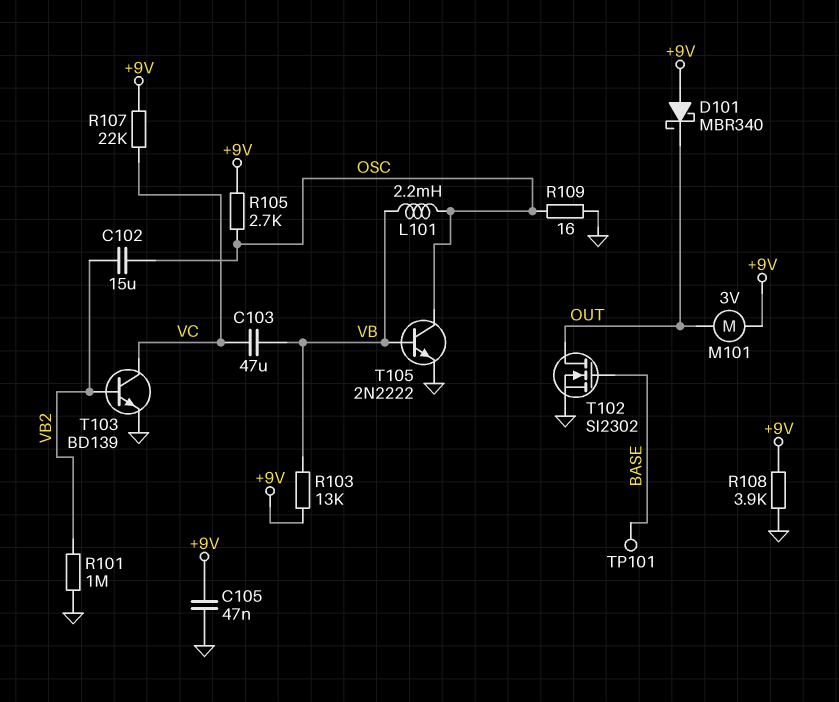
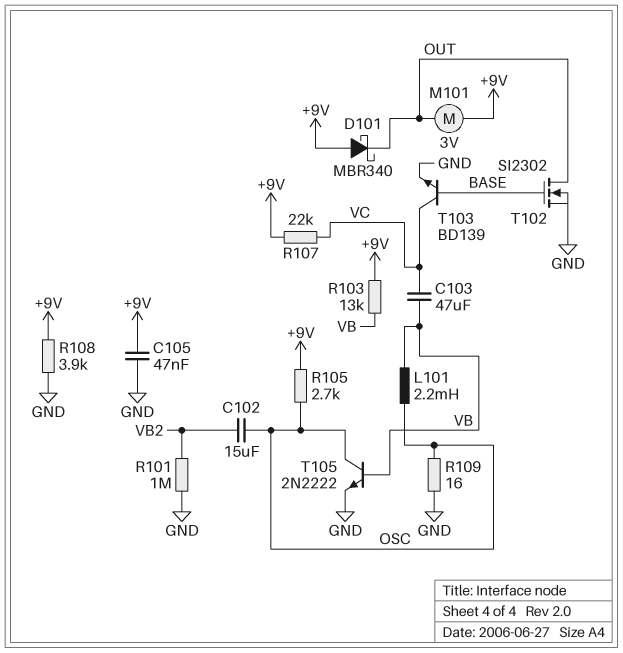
T103: NPN BD139 (B VB2, C VC, E GND) -> NPN BD139 (B BASE, C VC, E GND)
TP101: test point (BASE) -> none

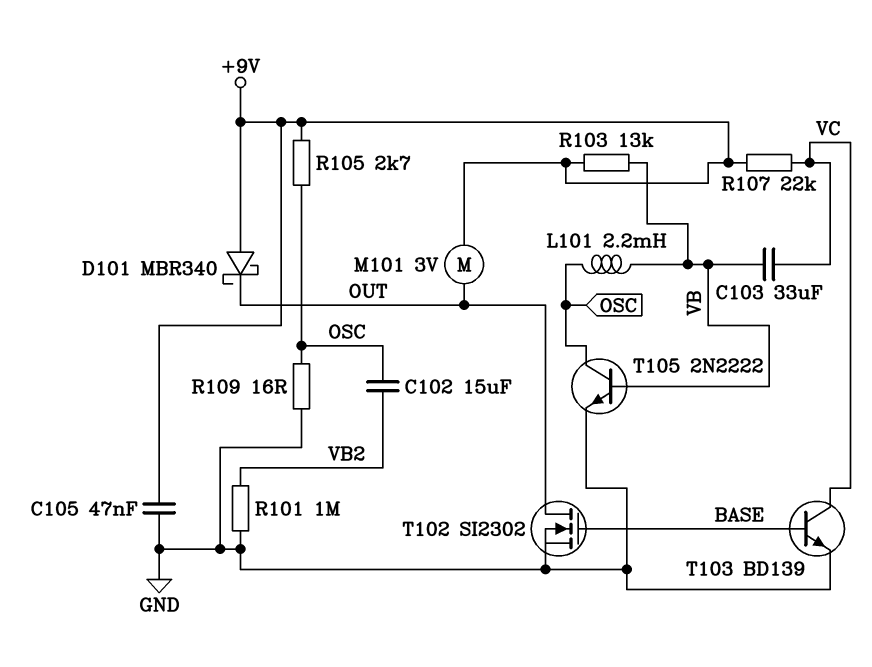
C103: 47uF (VB, VC) -> 33uF (VB, VC)
R108: 3.9k (+9V, GND) -> none

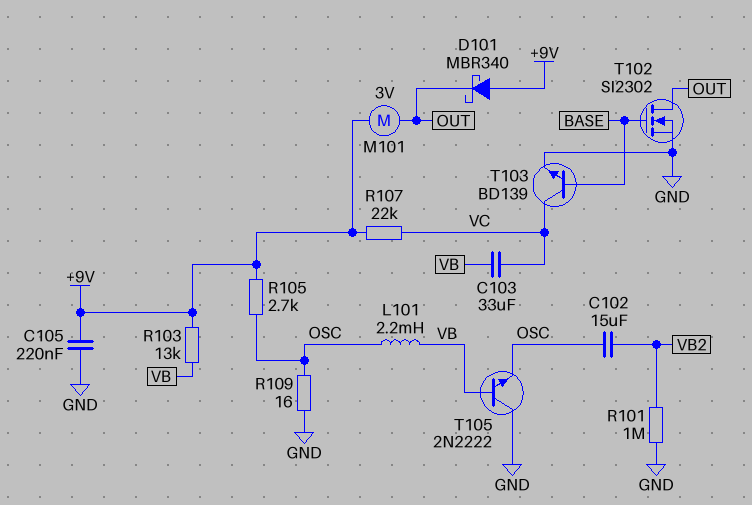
C105: 47nF (+9V, GND) -> 220nF (+9V, GND)
T105: NPN 2N2222 (B VB, C OSC, E GND) -> NPN 2N2222 (B VB, C GND, E OSC)

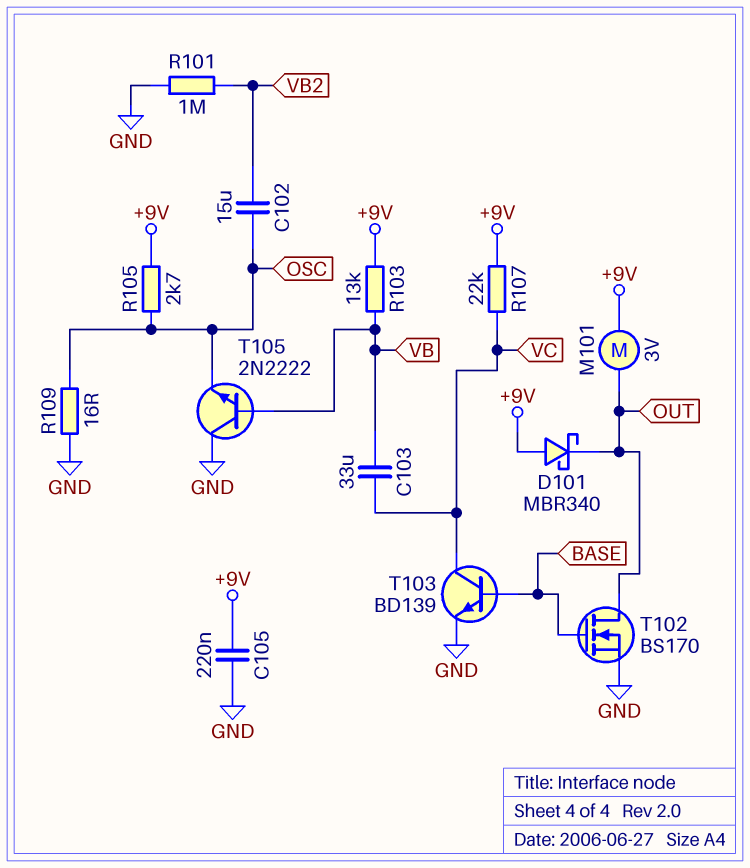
L101: 2.2mH (OSC, VB) -> none
T102: NMOS SI2302 (G BASE, D OUT, S GND) -> NMOS BS170 (G BASE, D OUT, S GND)

